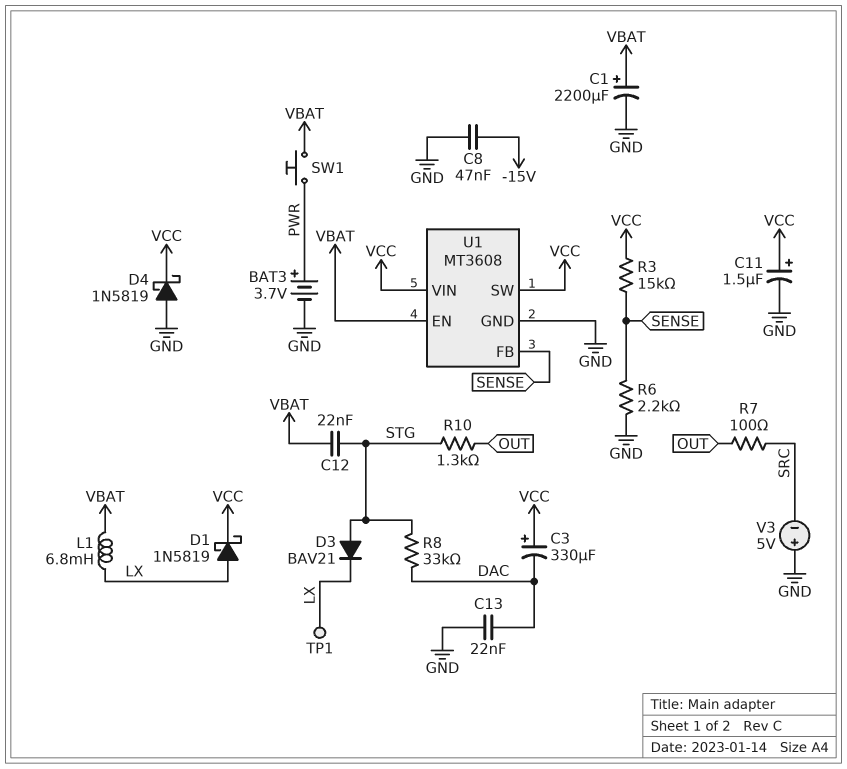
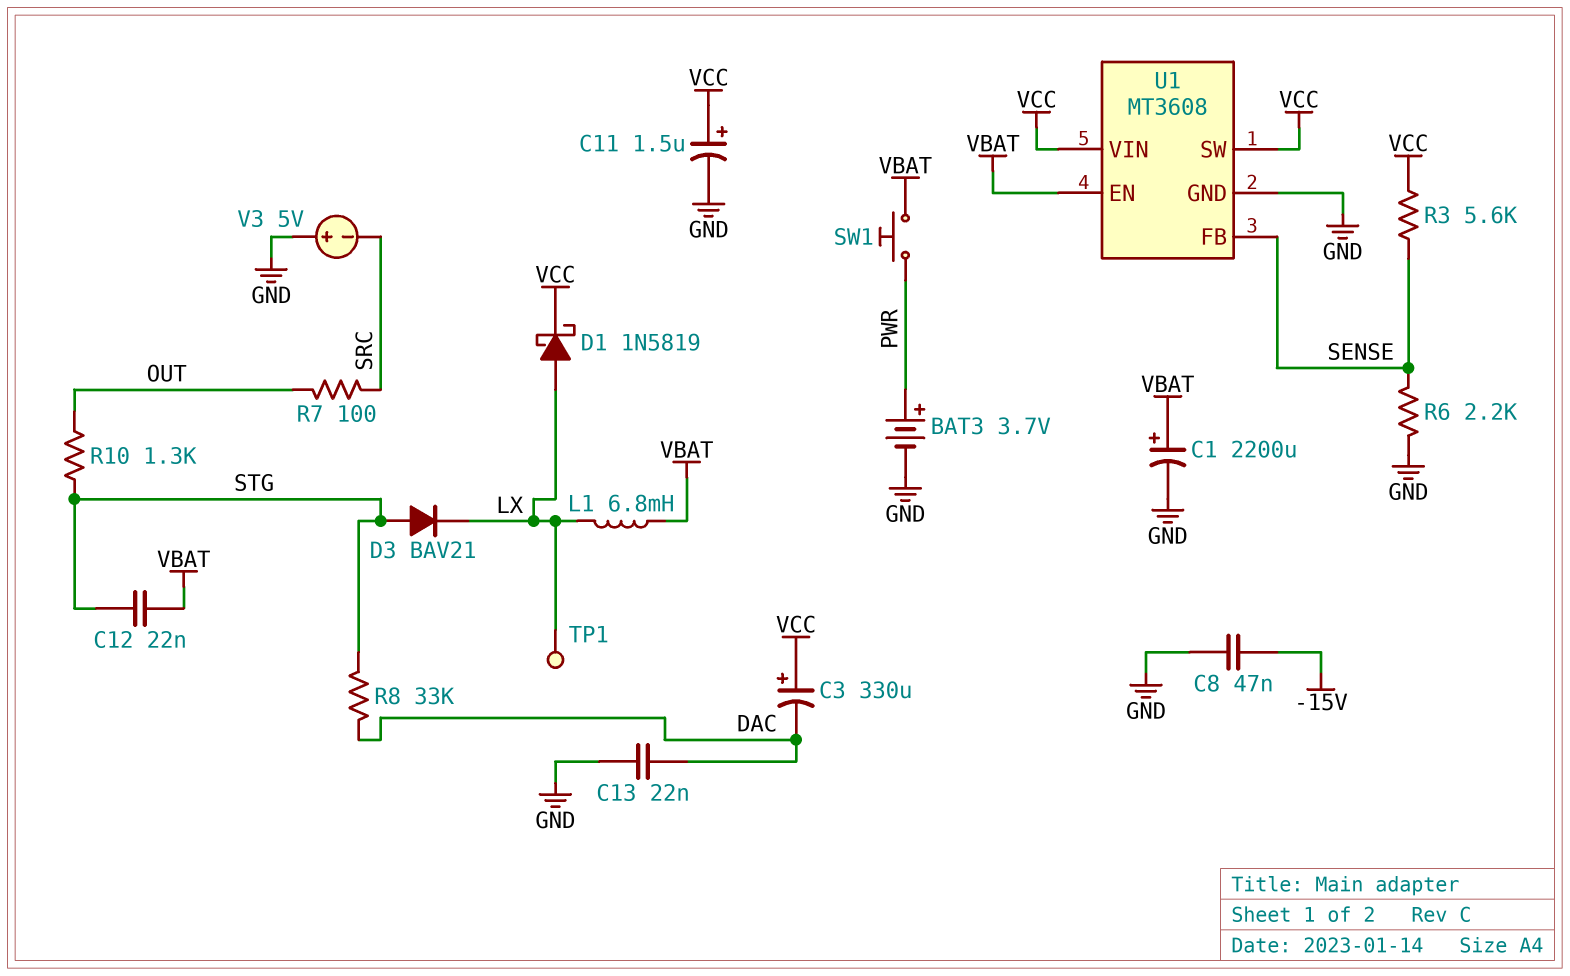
D4: schottky 1N5819 (A GND, K VCC) -> none
R3: 15k (SENSE, VCC) -> 5.6k (SENSE, VCC)

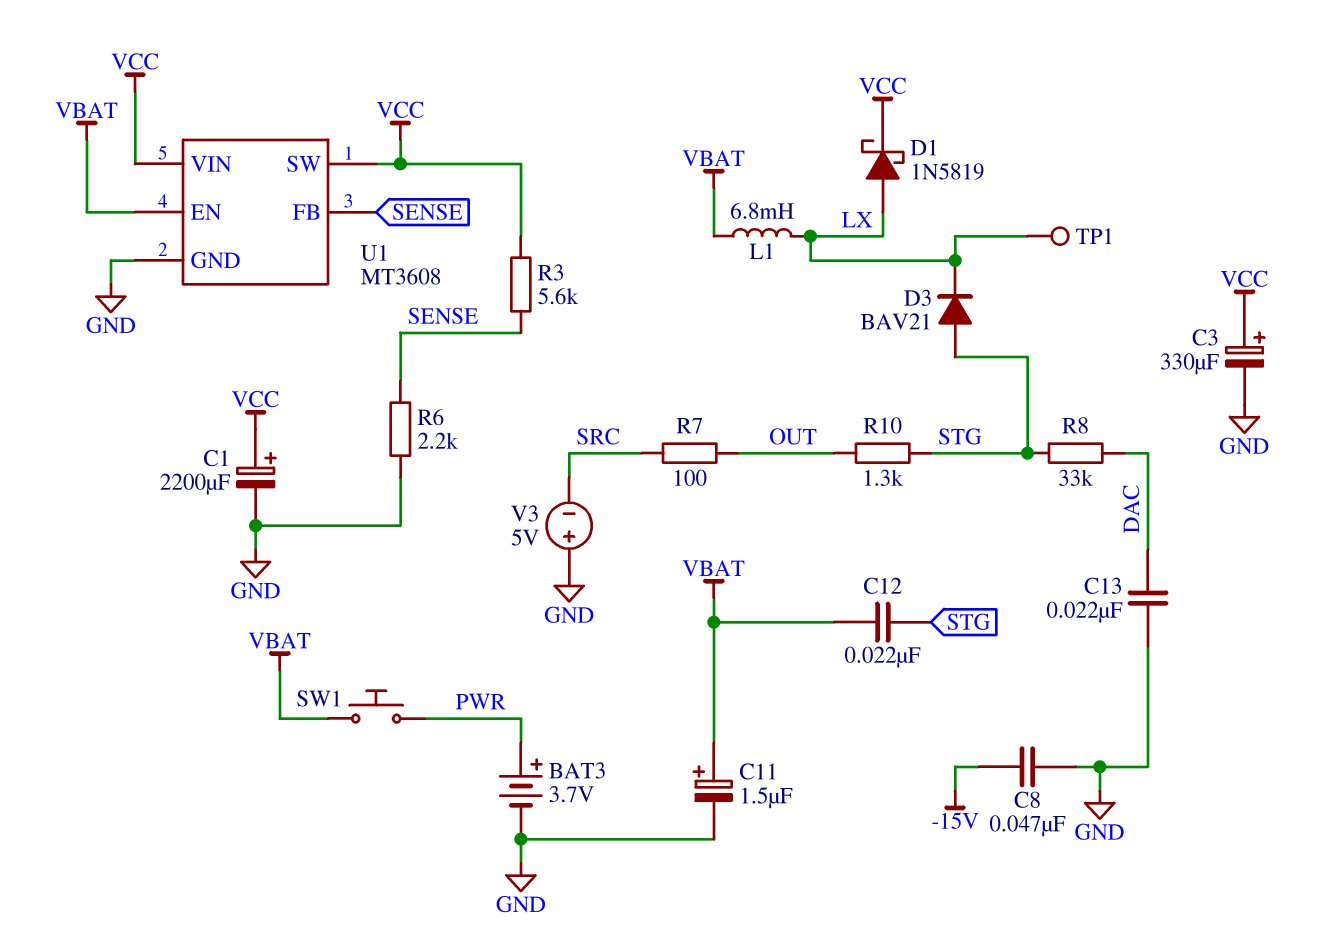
C1: 2200uF (plus VBAT, minus GND) -> 2200uF (plus VCC, minus GND)
C3: 330uF (plus VCC, minus DAC) -> 330uF (plus VCC, minus GND)
C11: 1.5uF (plus VCC, minus GND) -> 1.5uF (plus VBAT, minus GND)

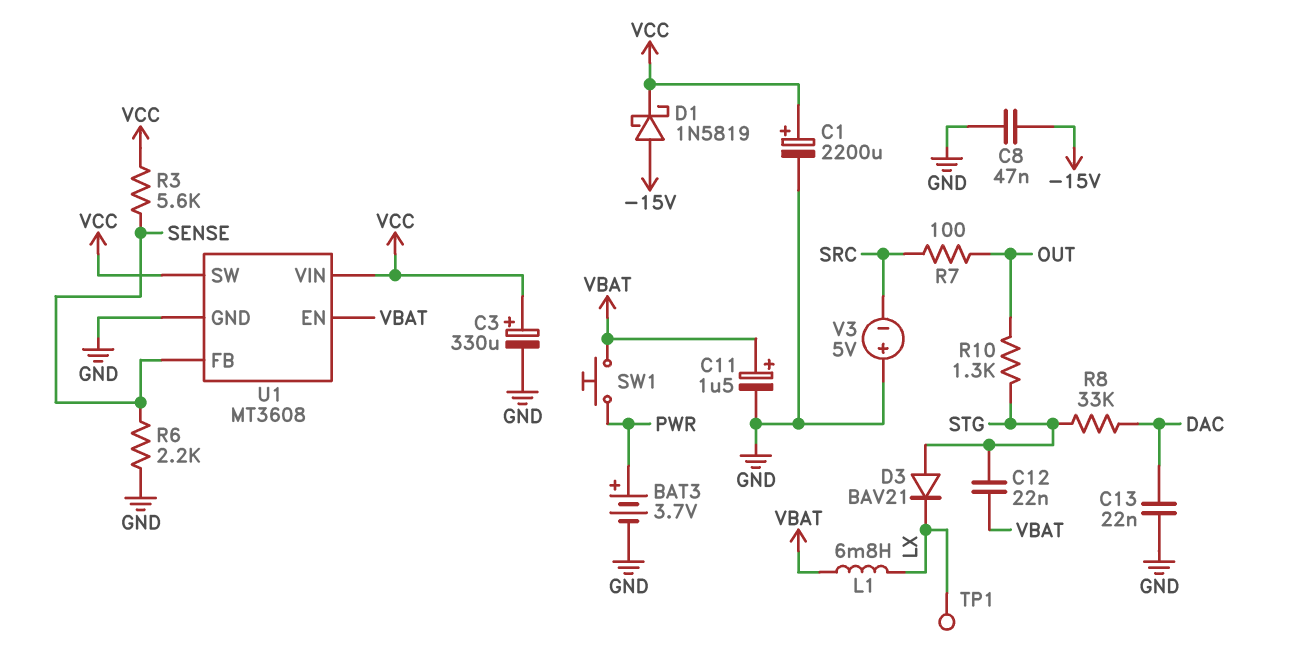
D1: schottky 1N5819 (A LX, K VCC) -> schottky 1N5819 (A -15V, K VCC)

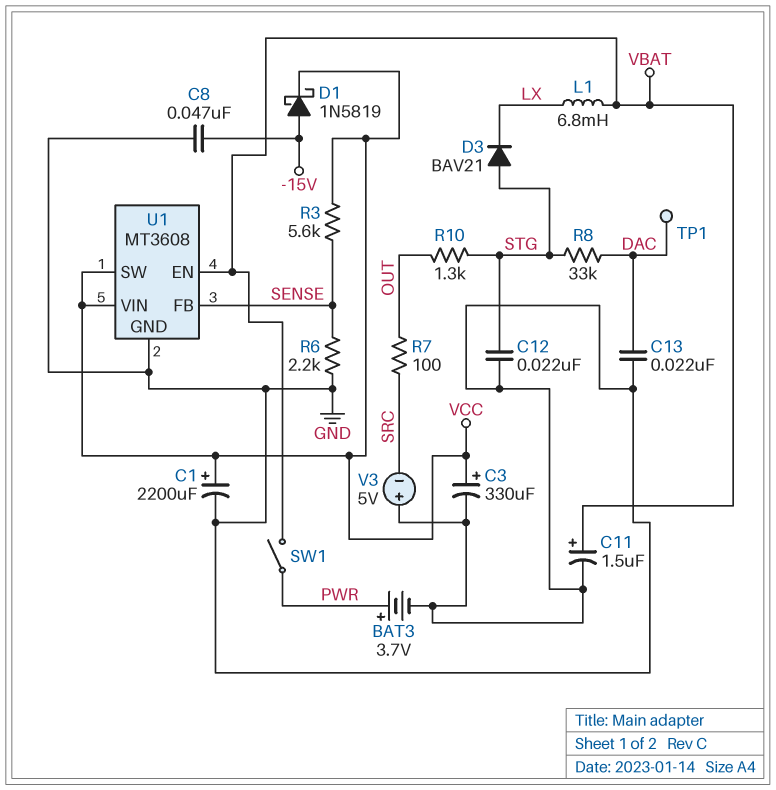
C12: 22nF (STG, VBAT) -> 22nF (GND, STG)
SW1: button (PWR, VBAT) -> switch (PWR, VBAT)
TP1: test point (LX) -> test point (DAC)

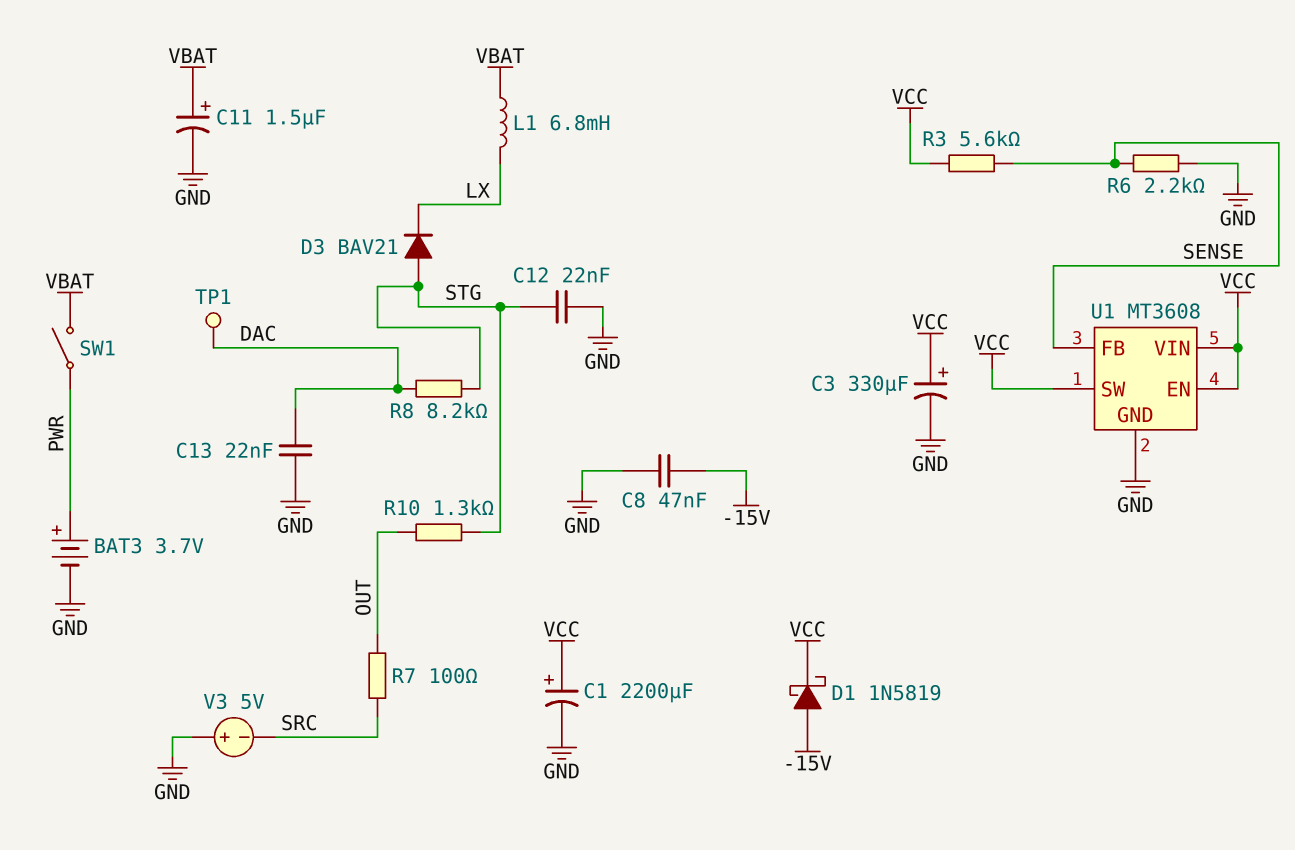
R8: 33k (DAC, STG) -> 8.2k (DAC, STG)
U1 pin EN: VBAT -> VCC

